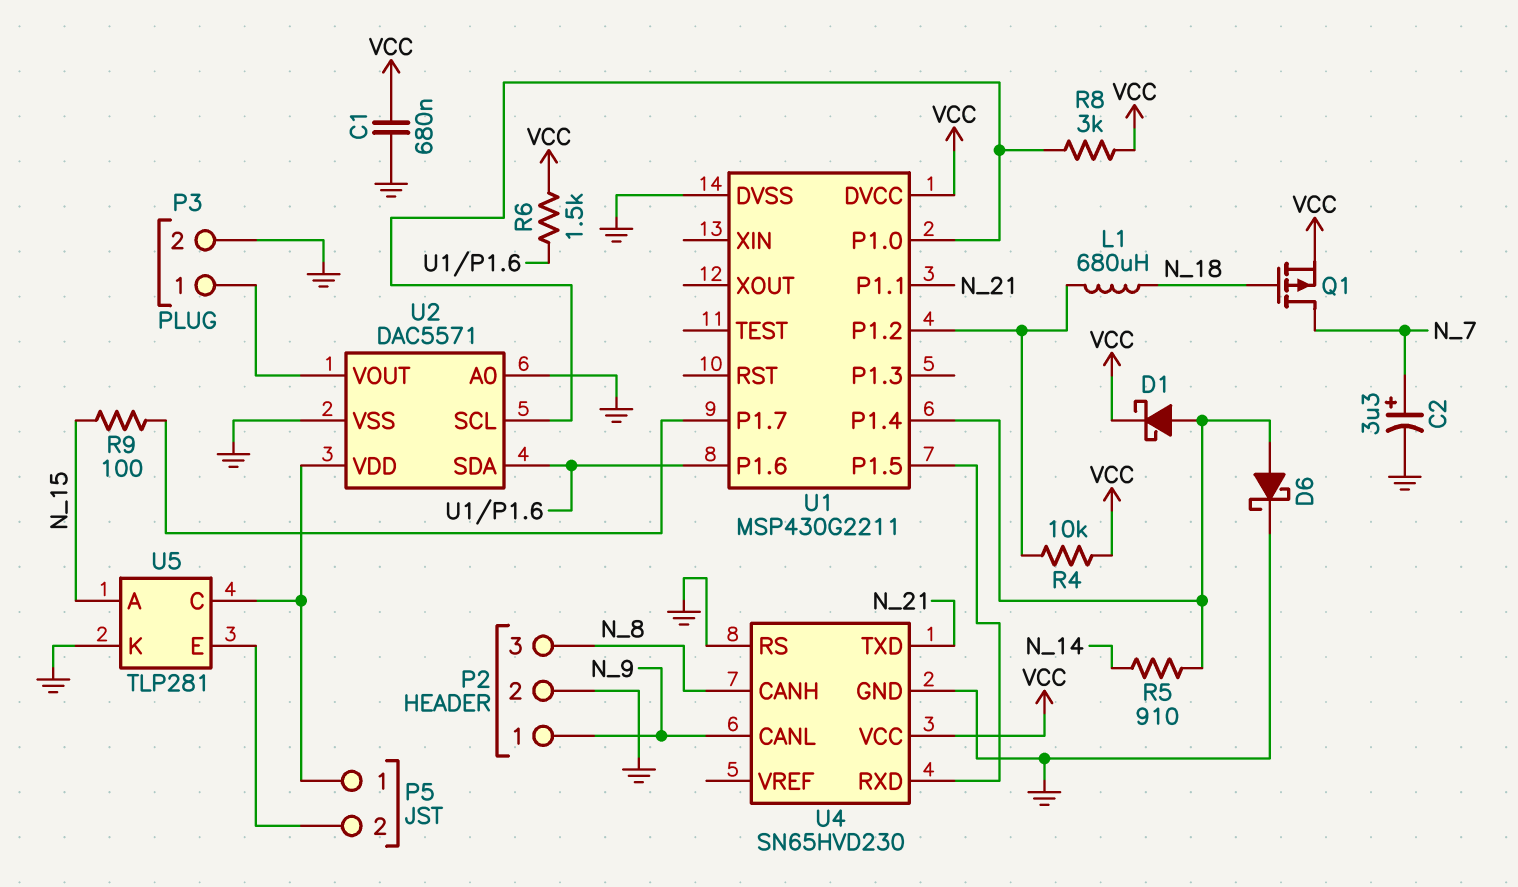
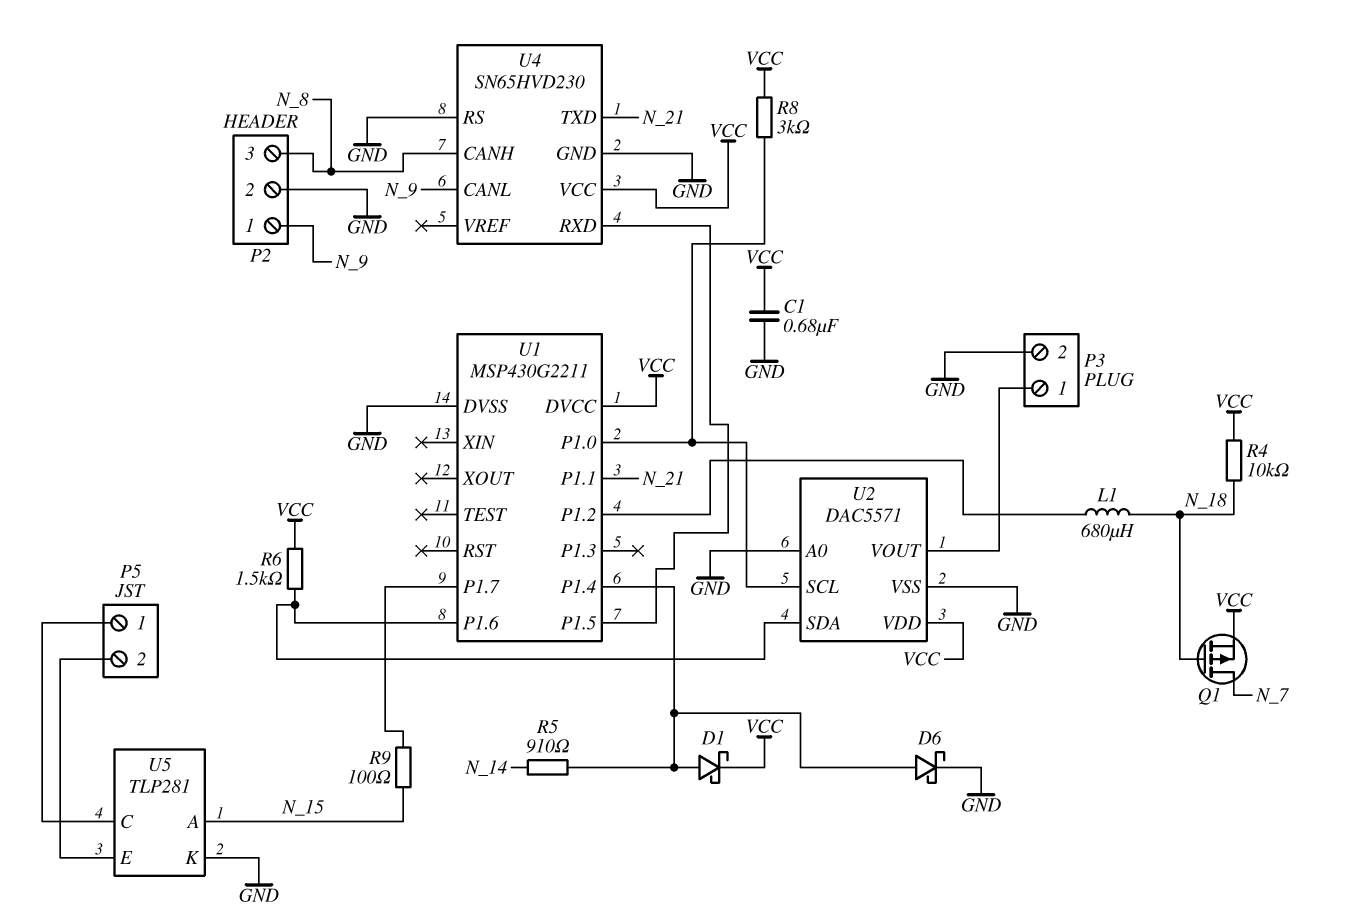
C2: 3.3uF (plus N_7, minus GND) -> none
R4: 10k (U1/P1.2, VCC) -> 10k (N_18, VCC)
U2 pin VDD: P5/1 -> VCC

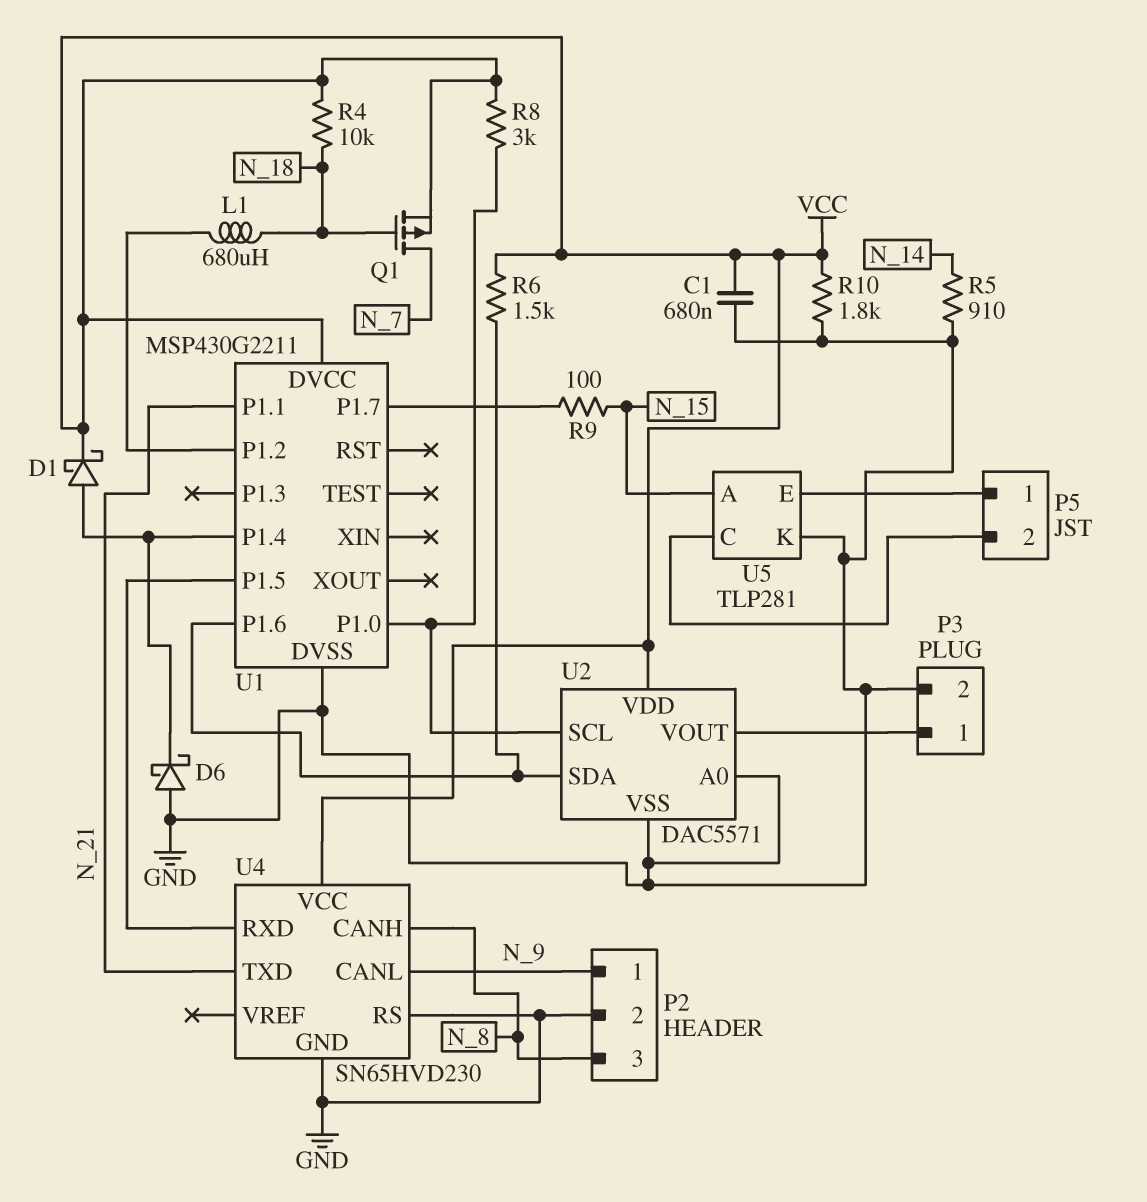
D6: schottky (A U1/P1.4, K GND) -> schottky (A GND, K U1/P1.4)
R5: 910 (N_14, U1/P1.4) -> 910 (GND, N_14)
R10: none -> 1.8k (GND, VCC)
U5 pin C: P5/1 -> P5/2
U5 pin E: P5/2 -> P5/1

